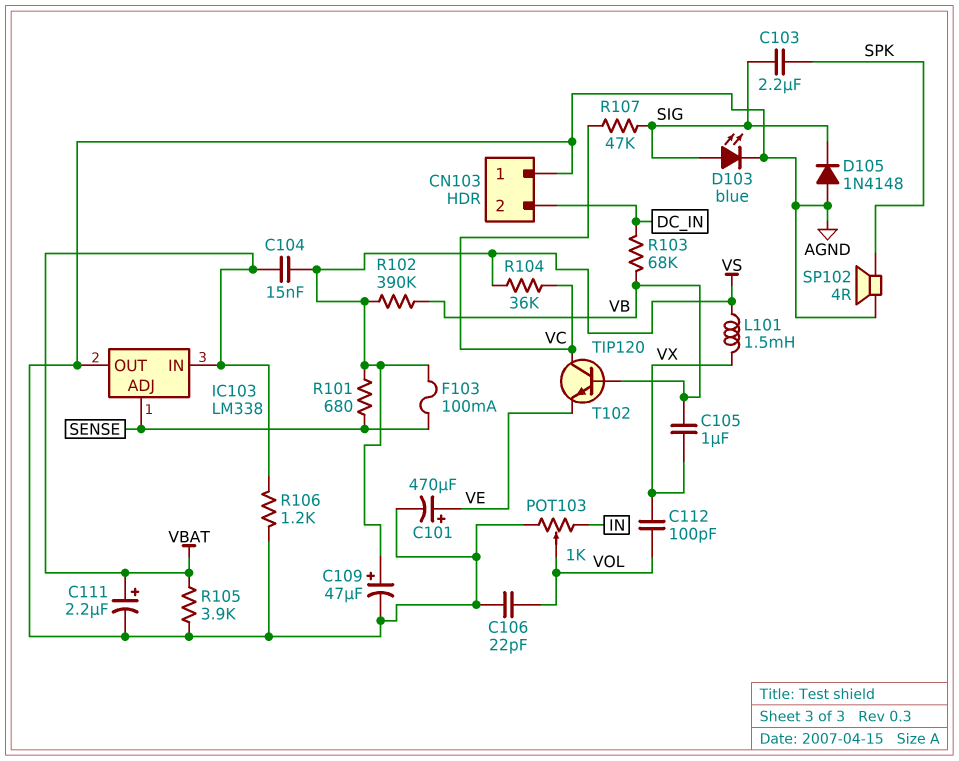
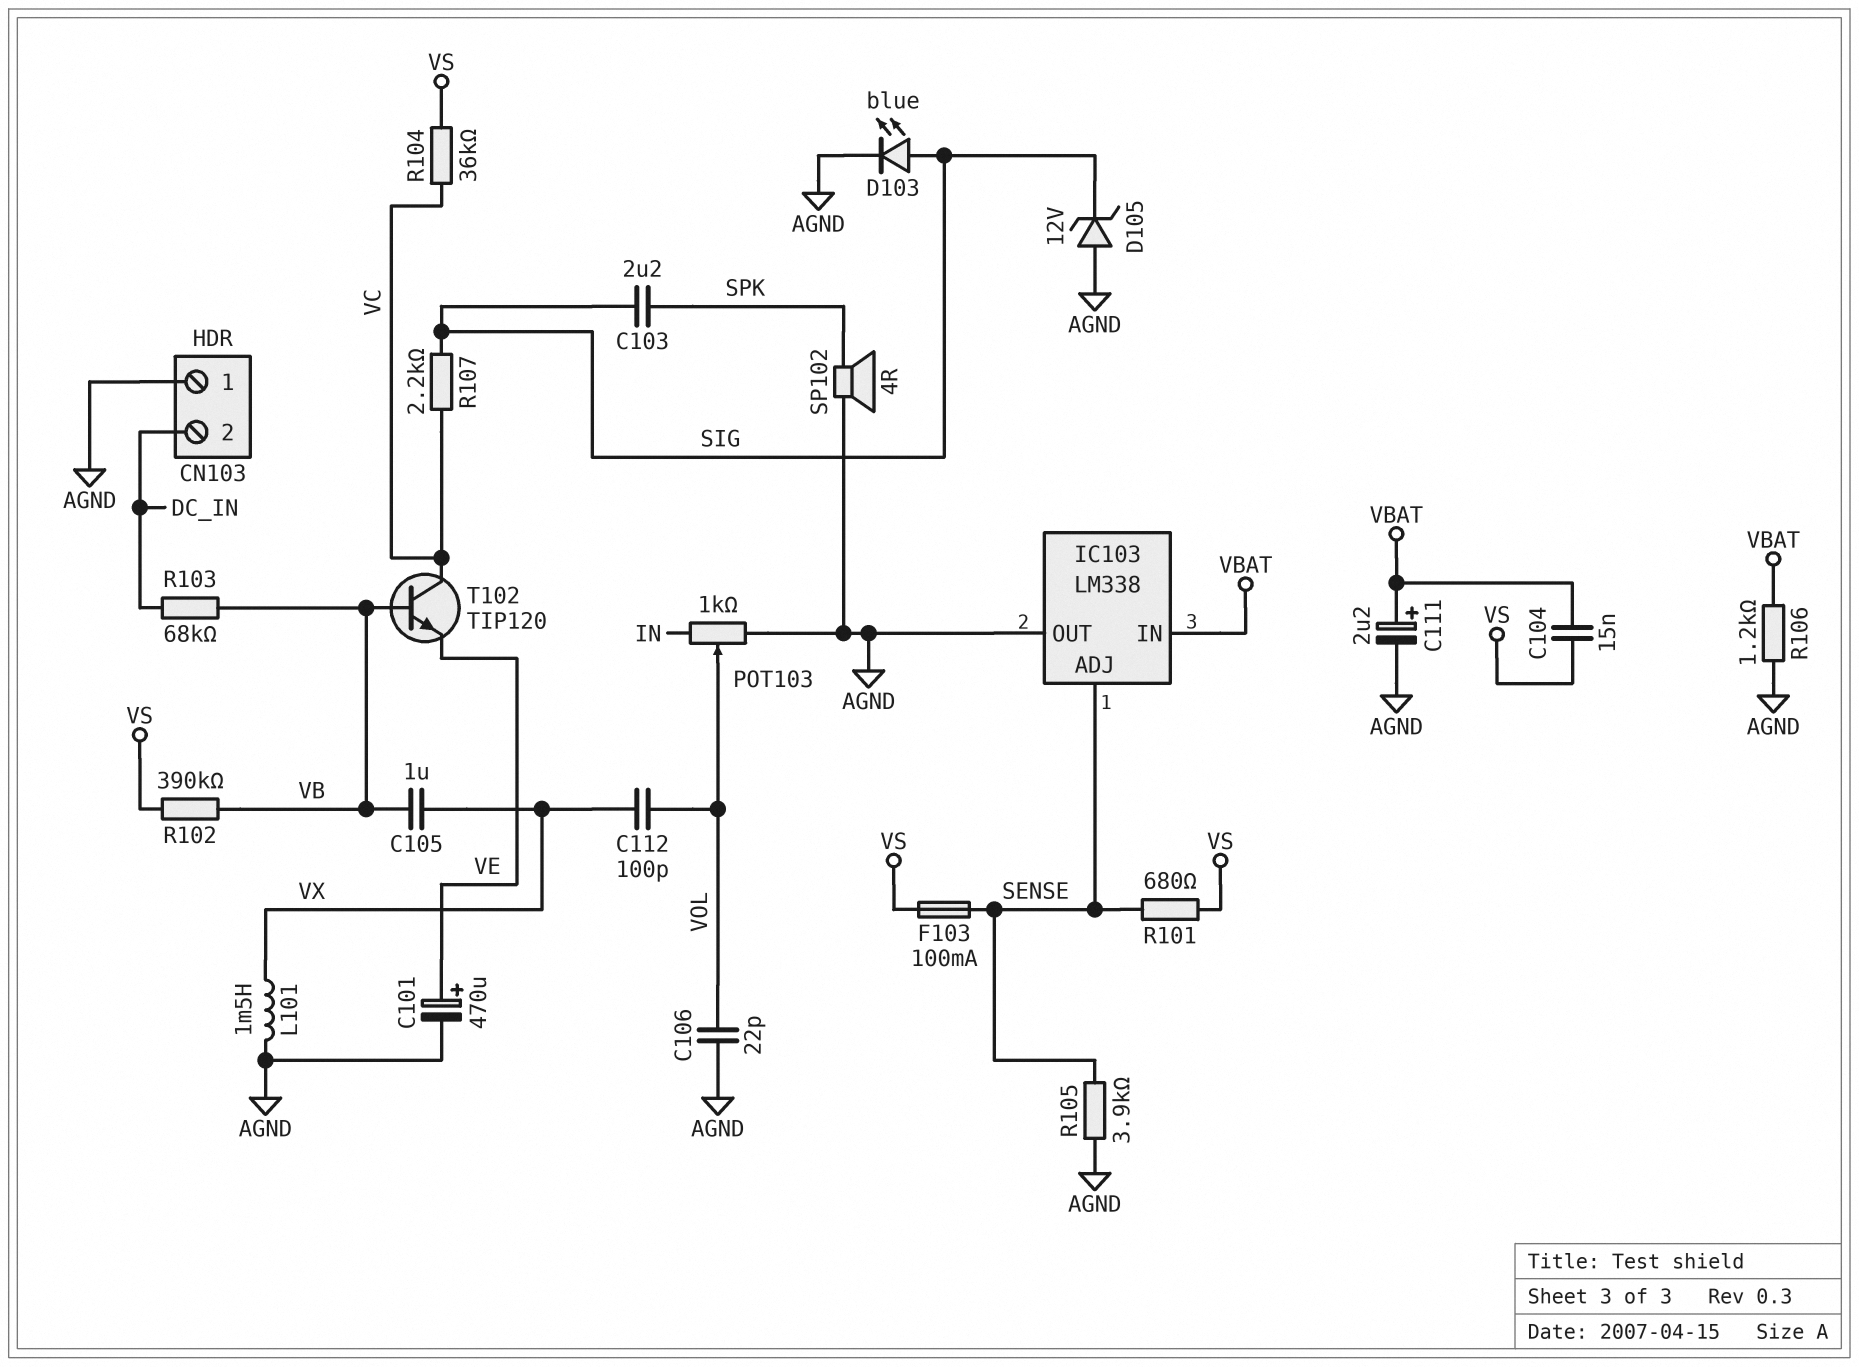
C109: 47uF (plus VS, minus AGND) -> none
D105: diode 1N4148 (A AGND, K SIG) -> zener 12V (A AGND, K SIG)
L101: 1.5mH (VS, VX) -> 1.5mH (AGND, VX)
R105: 3.9k (AGND, VBAT) -> 3.9k (AGND, SENSE)
R107: 47k (SIG, VC) -> 2.2k (SIG, VC)

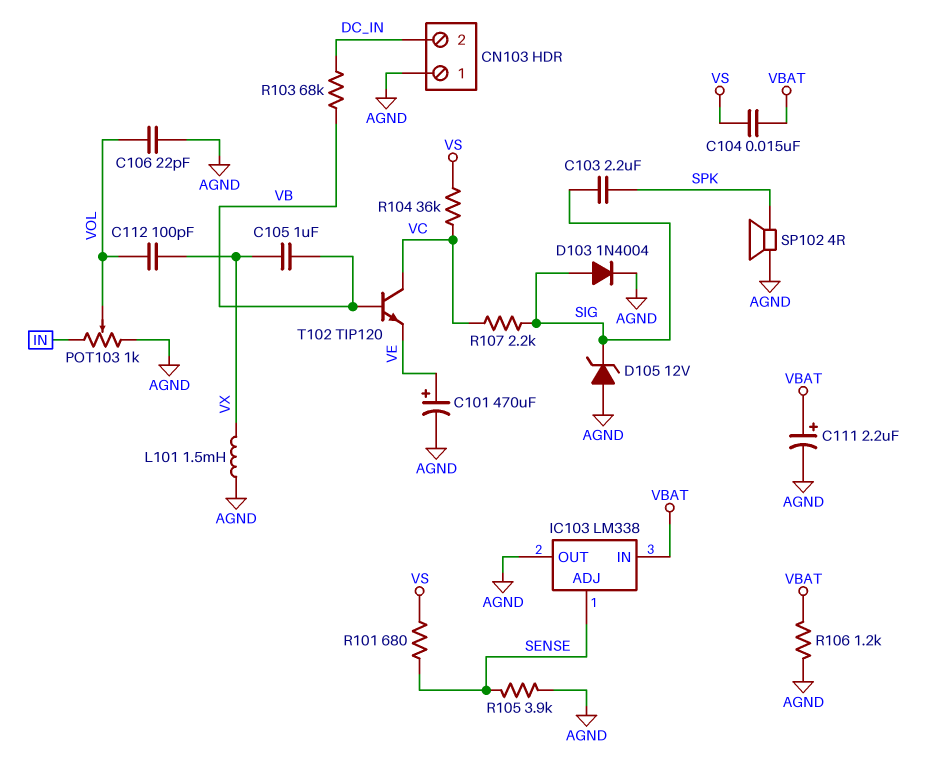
D103: LED blue (A SIG, K AGND) -> diode 1N4004 (A SIG, K AGND)
F103: 100mA (SENSE, VS) -> none
R102: 390k (VB, VS) -> none

